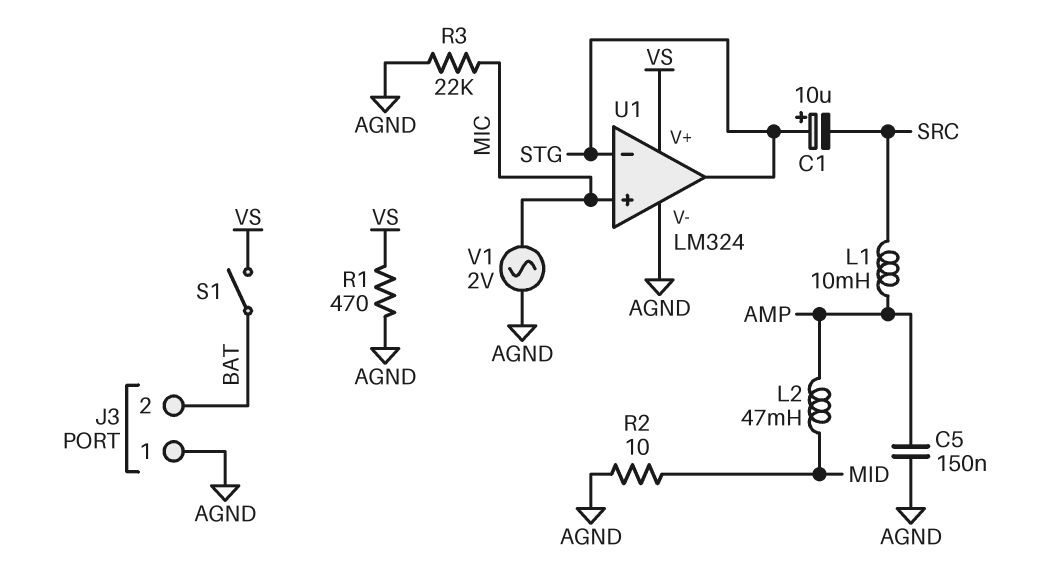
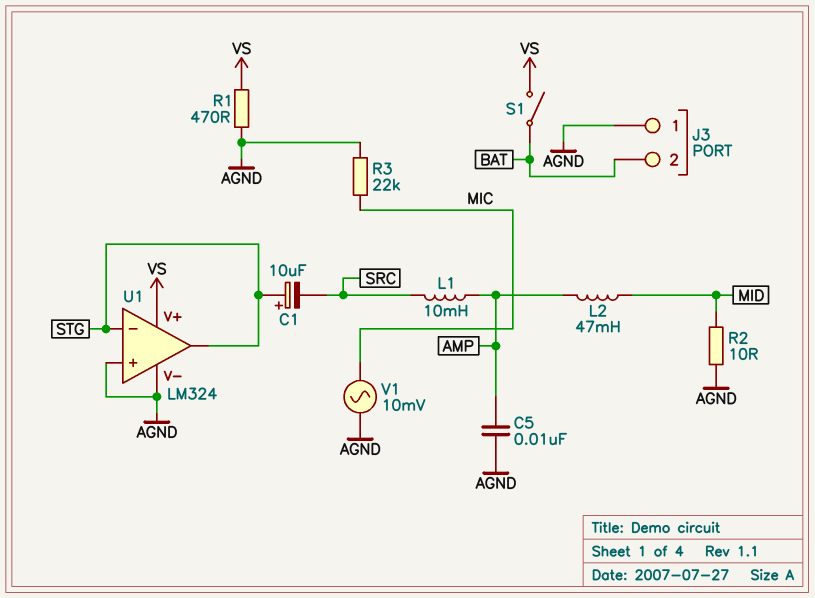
C5: 150nF (AGND, AMP) -> 10nF (AGND, AMP)
U1 pin in+: MIC -> AGND
V1: AC 2V (AGND, MIC) -> AC 10mV (AGND, MIC)

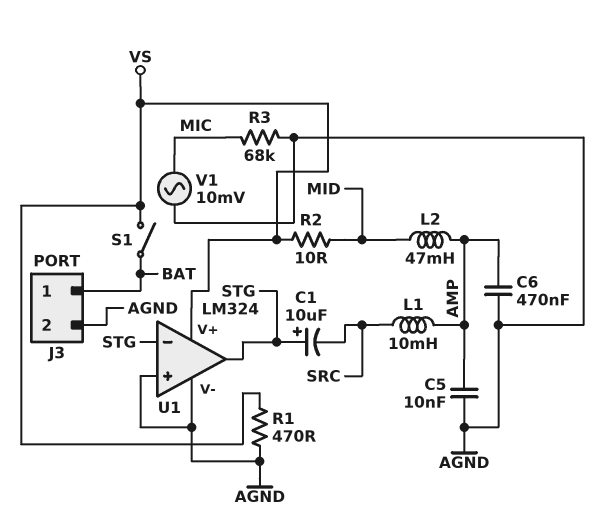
C6: none -> 470nF (AGND, AMP)
J3 pin 1: AGND -> BAT
J3 pin 2: BAT -> AGND
R2: 10 (AGND, MID) -> 10 (MID, VS)
R3: 22k (AGND, MIC) -> 68k (AGND, MIC)

